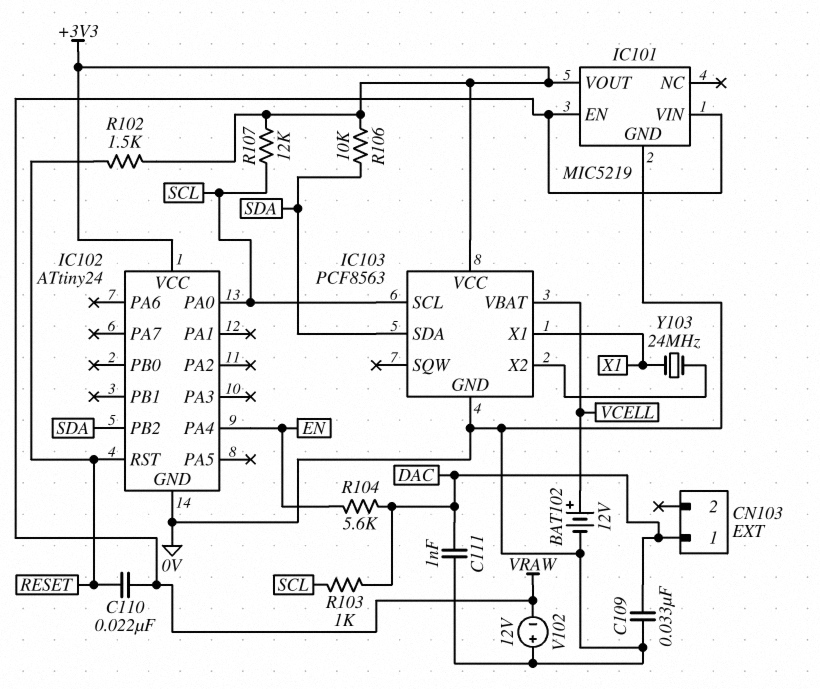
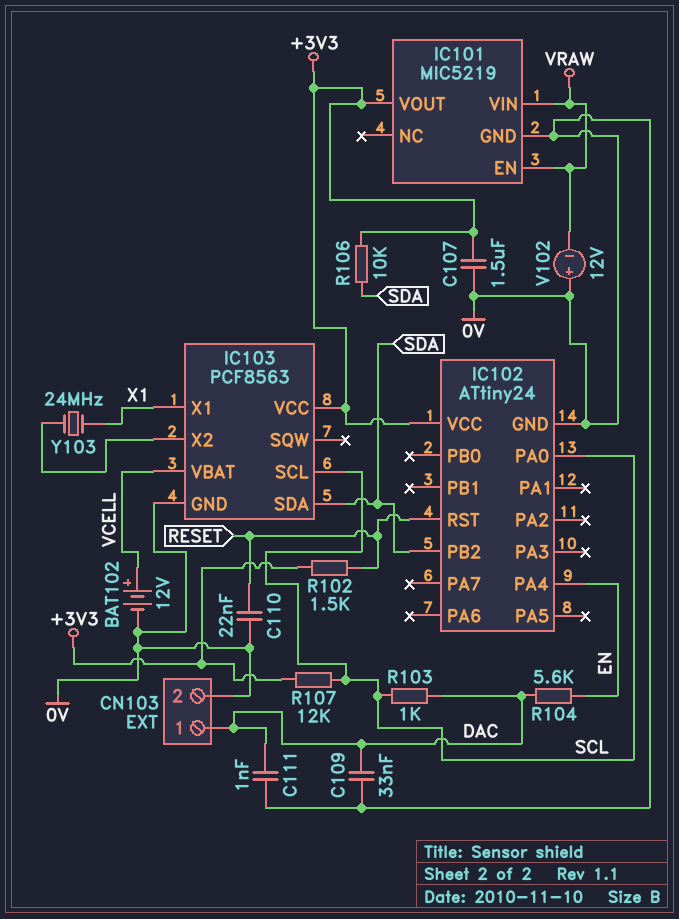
C107: none -> 1.5uF (+3V3, 0V)
C110: 22nF (RESET, VRAW) -> 22nF (0V, RESET)
CN103 pin 2: none -> 0V

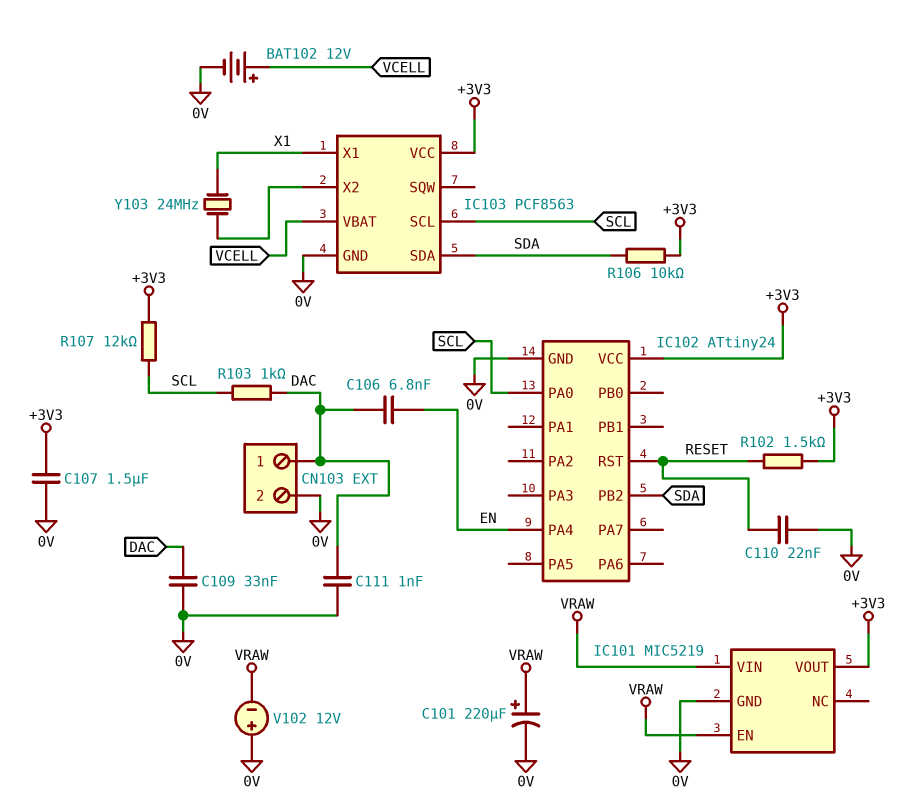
C101: none -> 220uF (plus VRAW, minus 0V)
C106: none -> 6.8nF (DAC, EN)
R104: 5.6k (DAC, EN) -> none

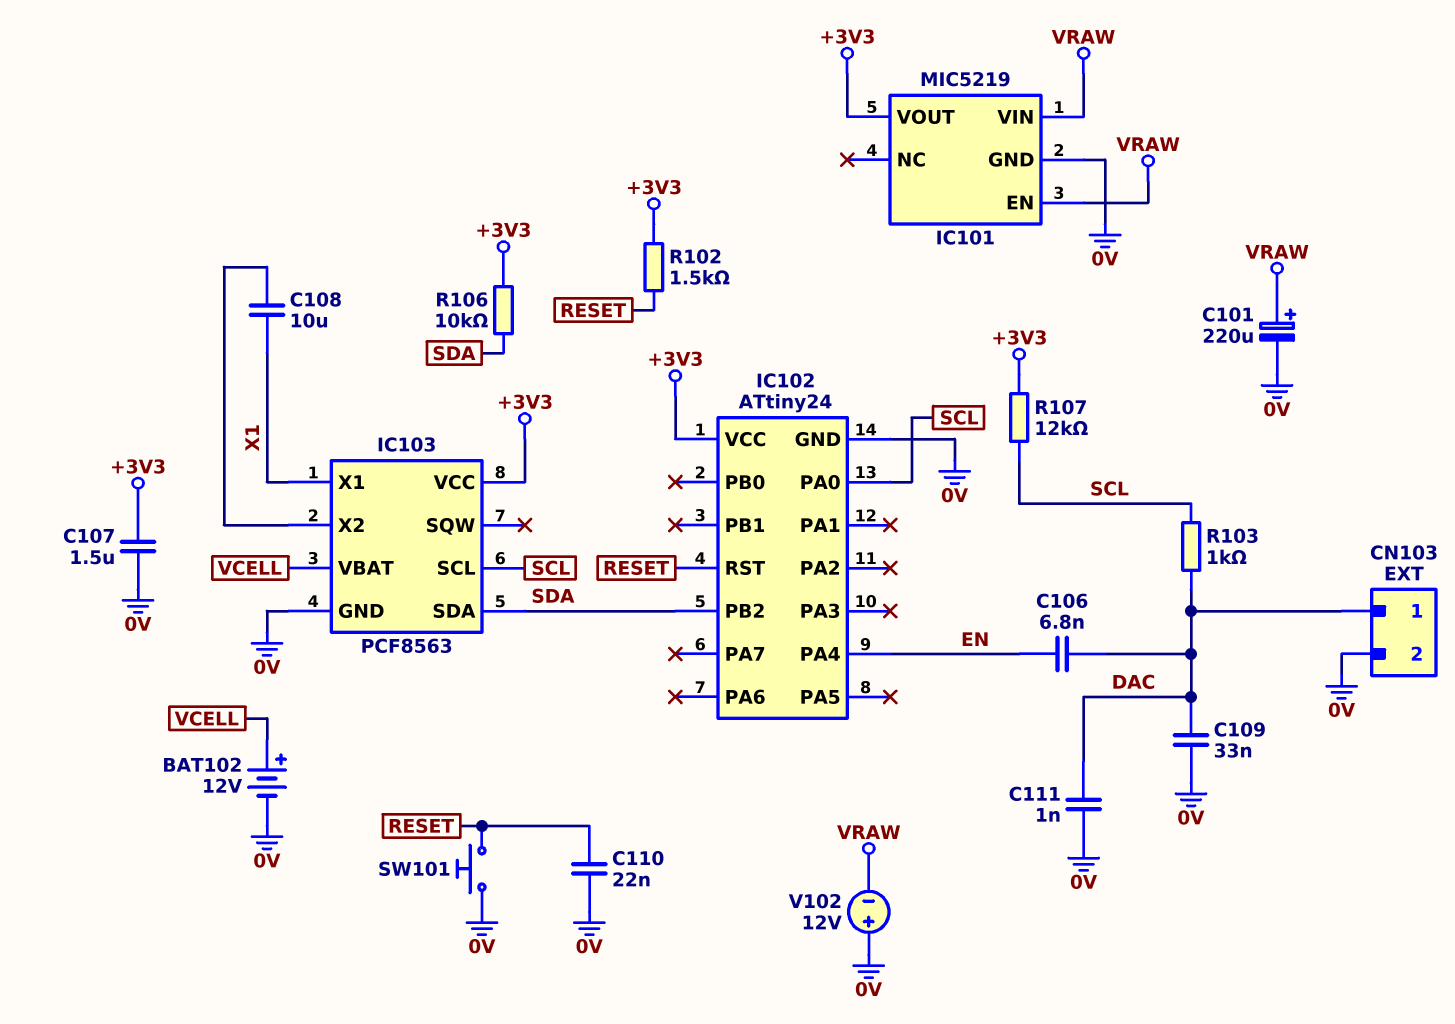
C108: none -> 10uF (IC103/X2, X1)
SW101: none -> button (0V, RESET)
Y103: 24MHz (IC103/X2, X1) -> none

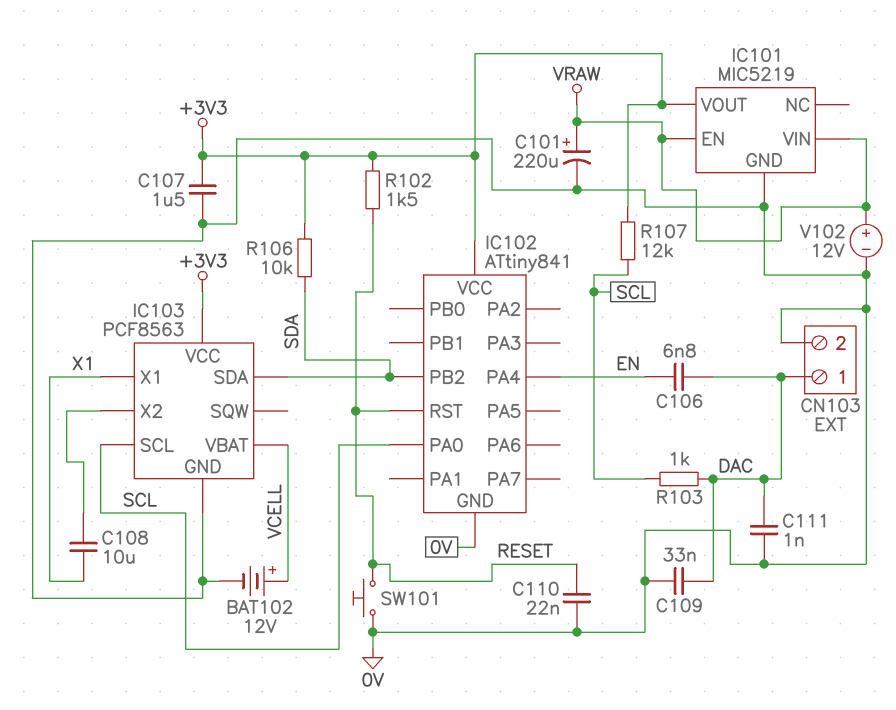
IC102: ATtiny24 -> ATtiny841
V102: 12V (plus 0V, minus VRAW) -> 12V (plus VRAW, minus 0V)

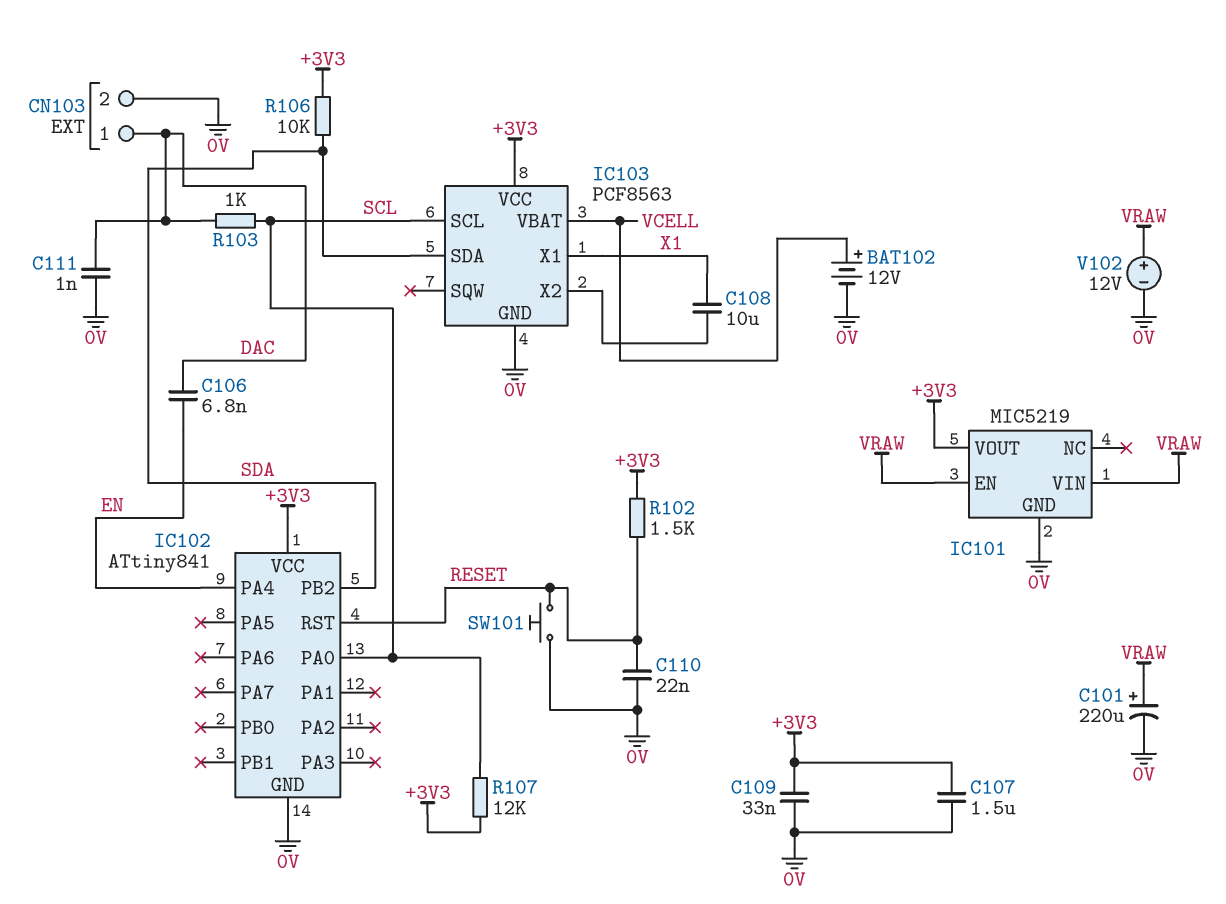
C109: 33nF (0V, DAC) -> 33nF (+3V3, 0V)

